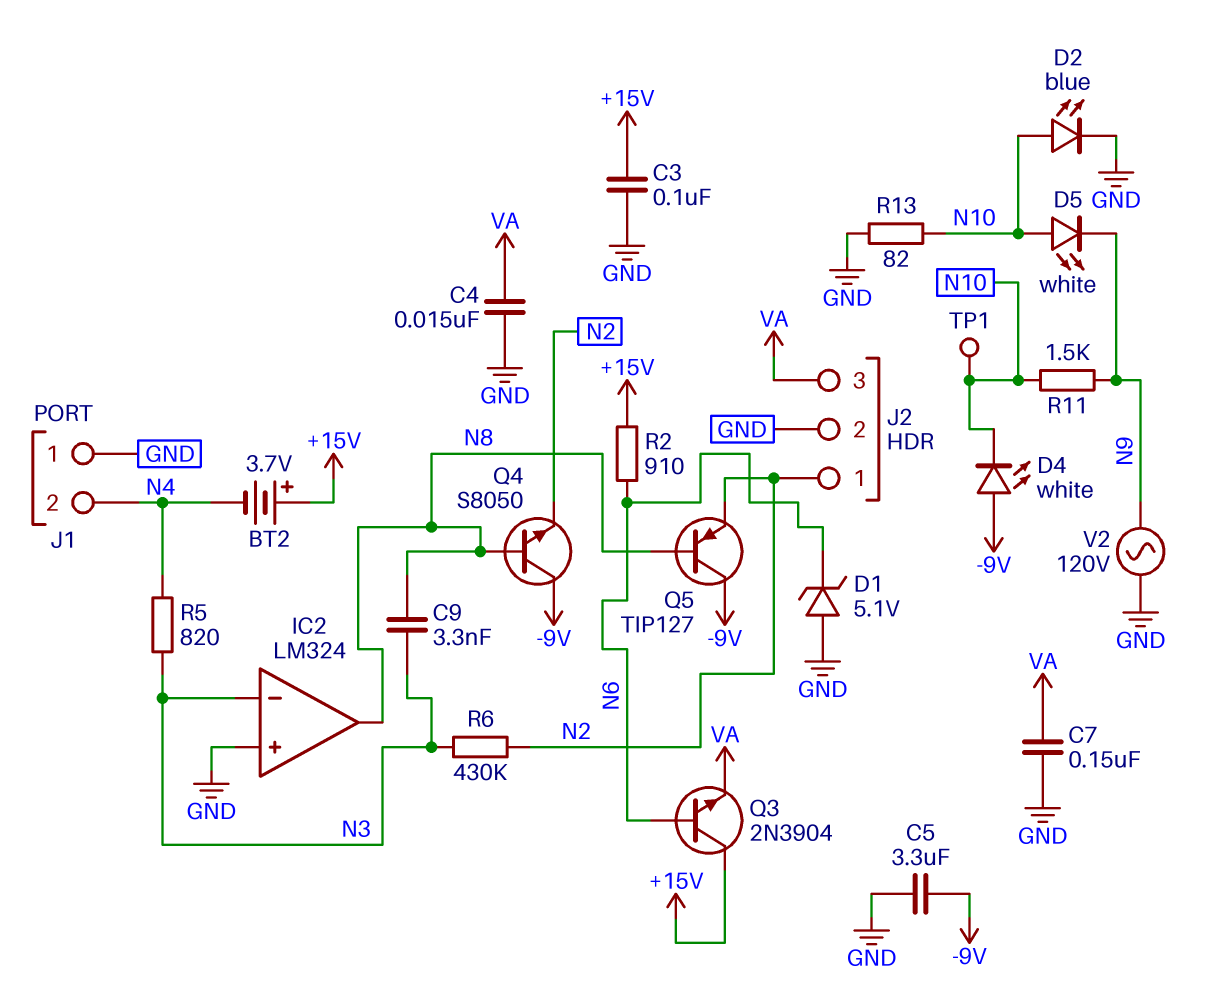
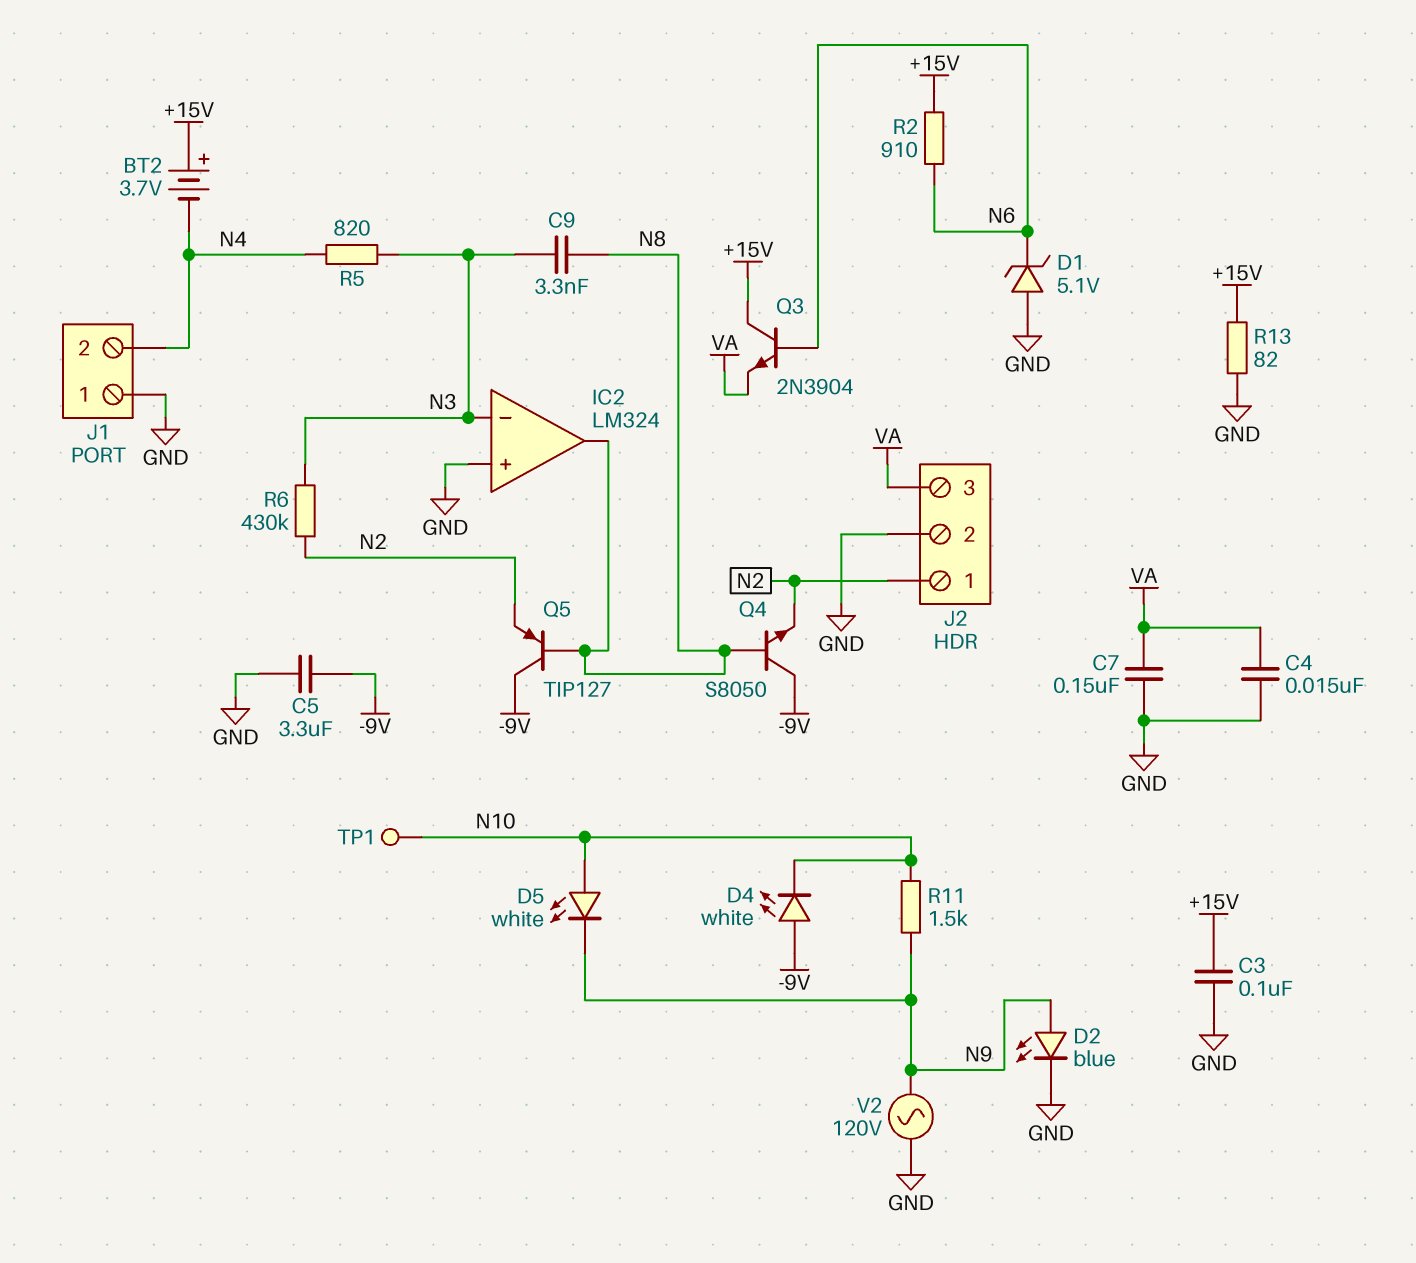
D2: LED blue (A N10, K GND) -> LED blue (A N9, K GND)
R13: 82 (GND, N10) -> 82 (+15V, GND)

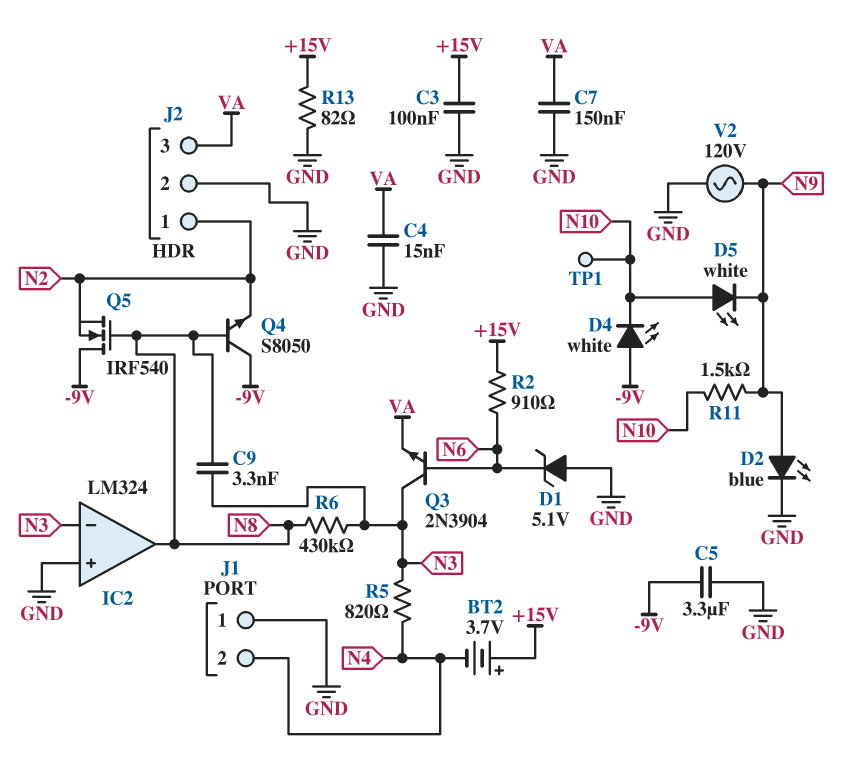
Q3: NPN 2N3904 (B N6, C +15V, E VA) -> NPN 2N3904 (B N6, C N3, E VA)
Q5: PNP TIP127 (B N8, C -9V, E N2) -> NMOS IRF540 (G N8, D -9V, S N2)
R6: 430k (N2, N3) -> 430k (N3, N8)

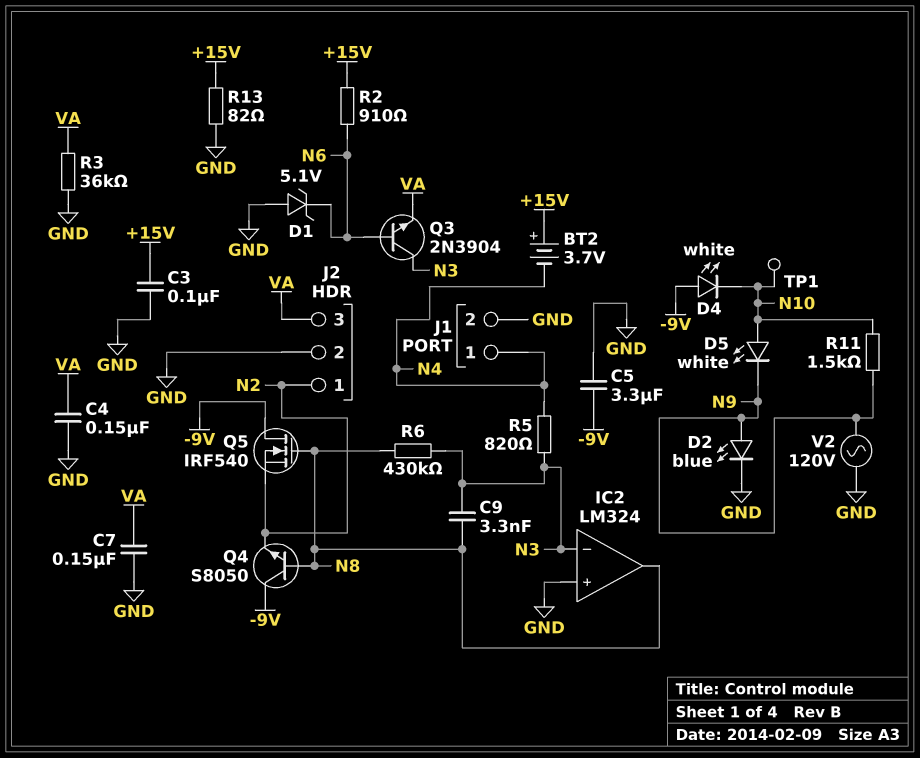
C4: 15nF (GND, VA) -> 150nF (GND, VA)
J1 pin 1: GND -> N4
J1 pin 2: N4 -> GND
R3: none -> 36k (GND, VA)

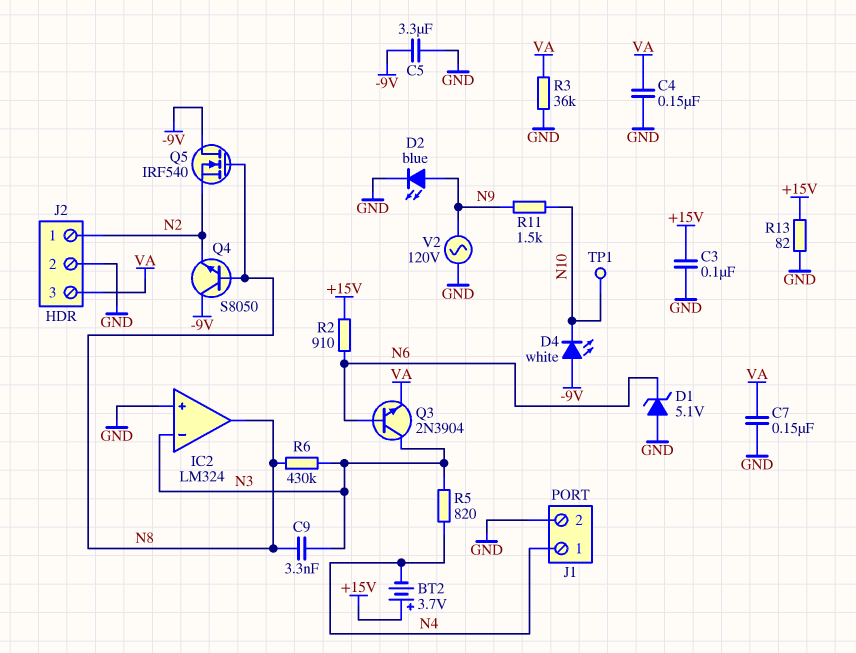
D5: LED white (A N10, K N9) -> none

